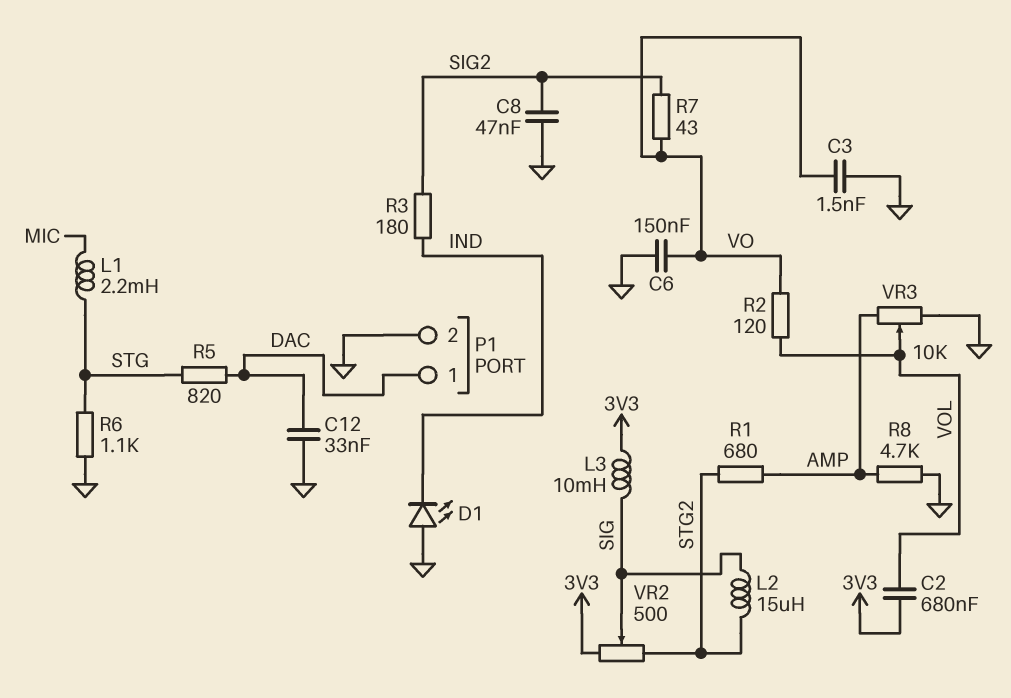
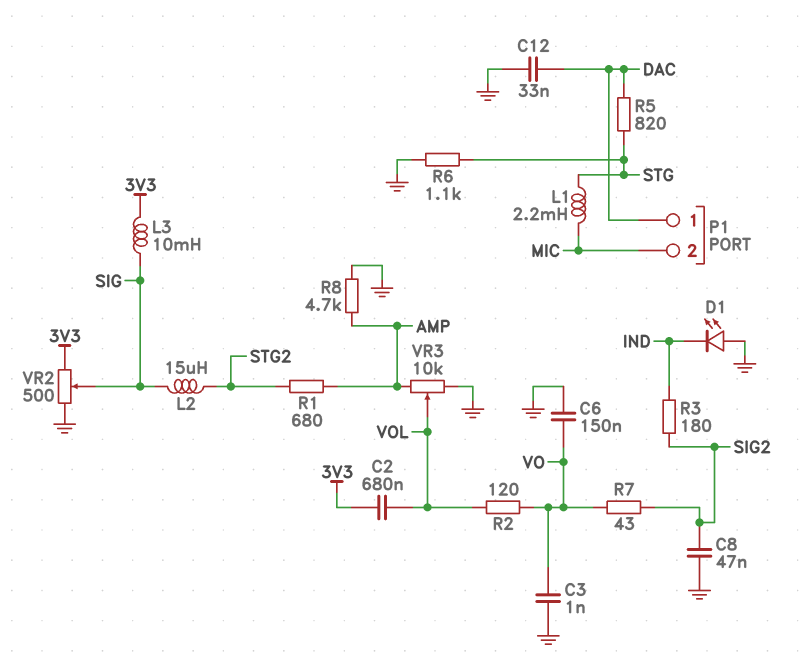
C3: 1.5nF (GND, VO) -> 1nF (GND, VO)
P1 pin 2: GND -> MIC
VR2: 500 (3V3, STG2, wiper SIG) -> 500 (3V3, GND, wiper SIG)

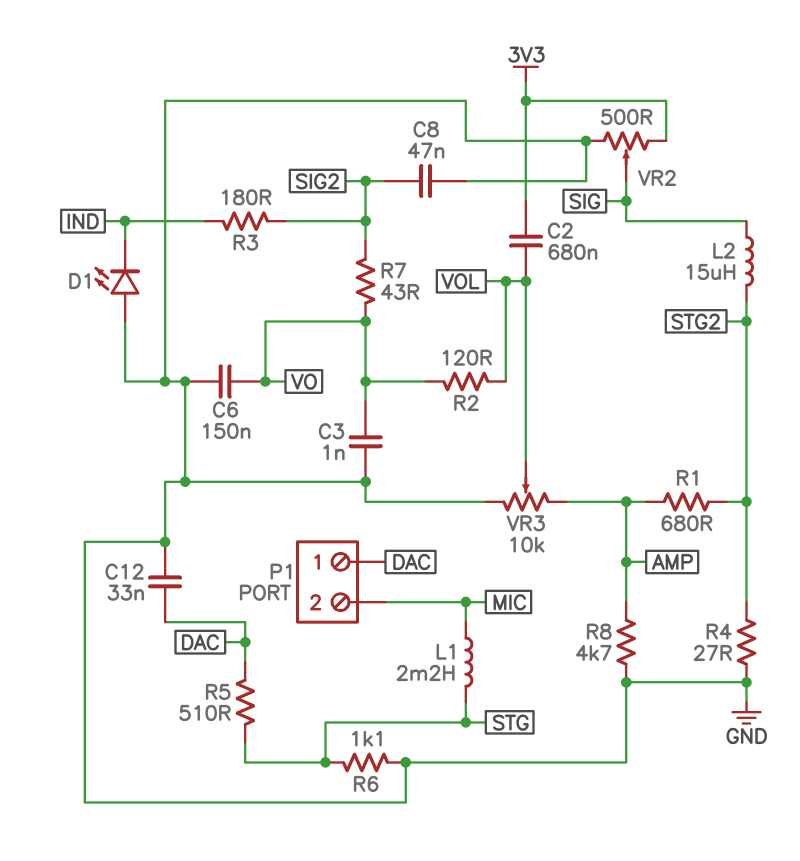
L3: 10mH (3V3, SIG) -> none
R4: none -> 27 (GND, STG2)
R5: 820 (DAC, STG) -> 510 (DAC, STG)

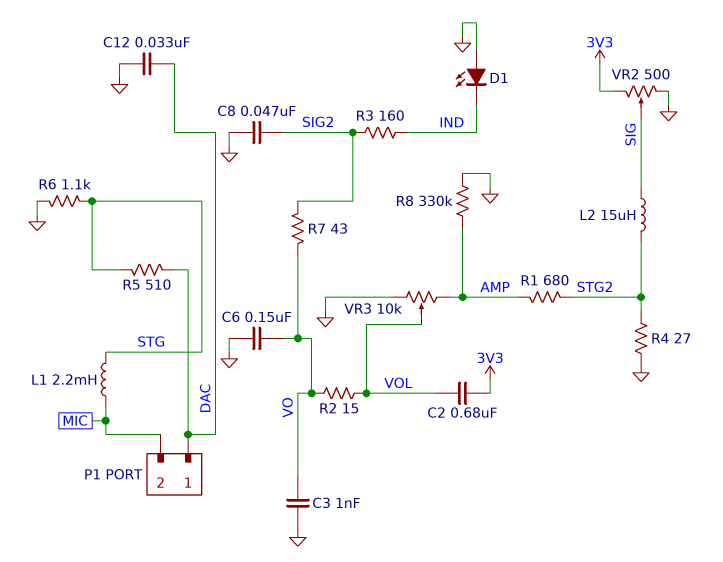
R2: 120 (VO, VOL) -> 15 (VO, VOL)
R3: 180 (IND, SIG2) -> 160 (IND, SIG2)
R8: 4.7k (AMP, GND) -> 330k (AMP, GND)

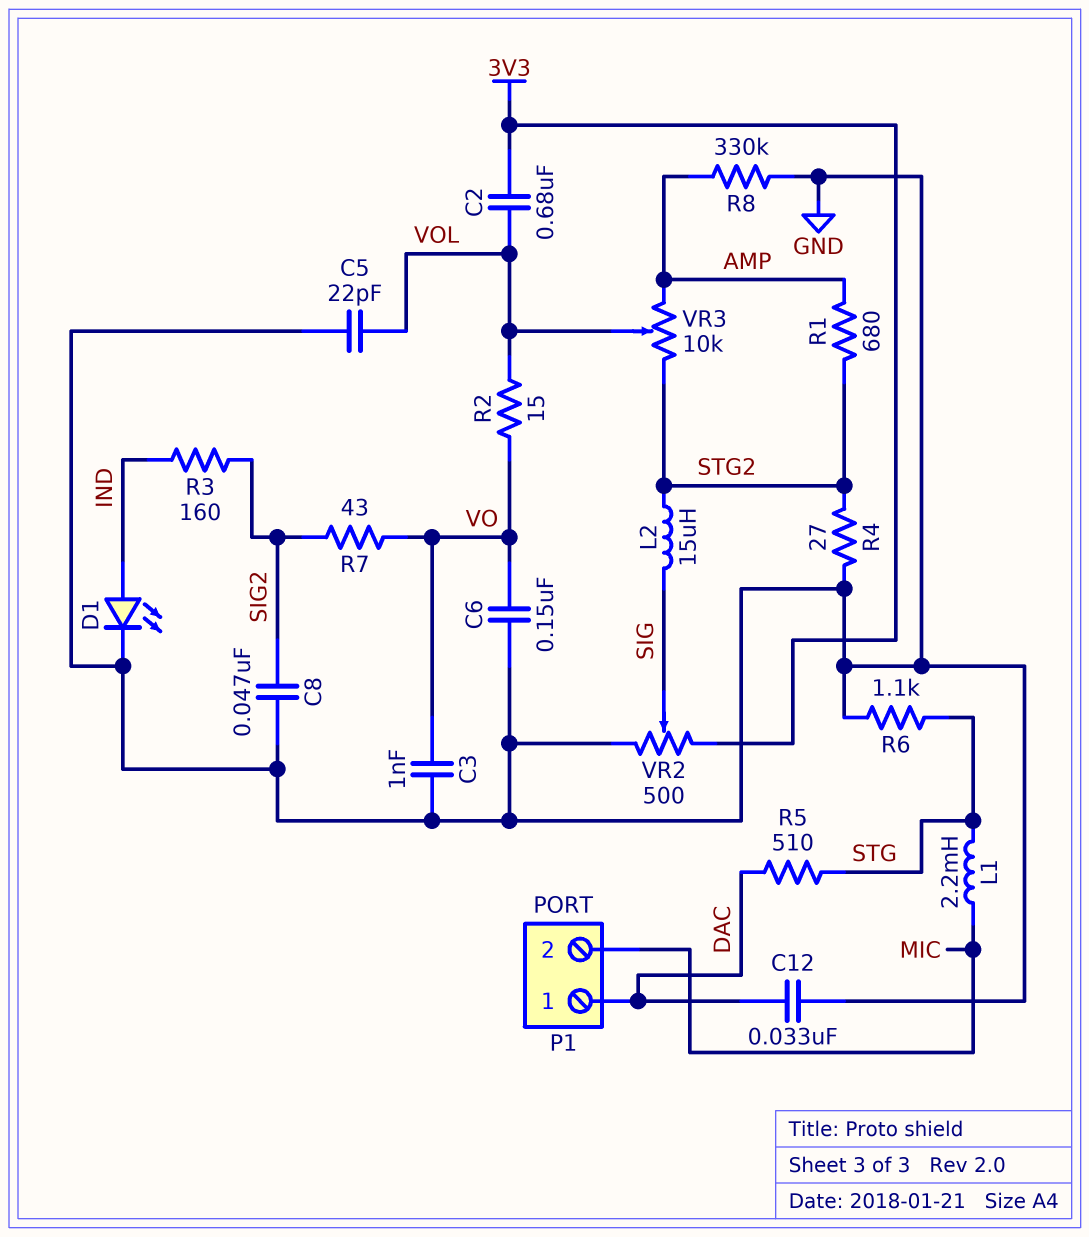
C5: none -> 22pF (GND, VOL)
D1: LED (A GND, K IND) -> LED (A IND, K GND)
VR3: 10k (AMP, GND, wiper VOL) -> 10k (AMP, STG2, wiper VOL)

